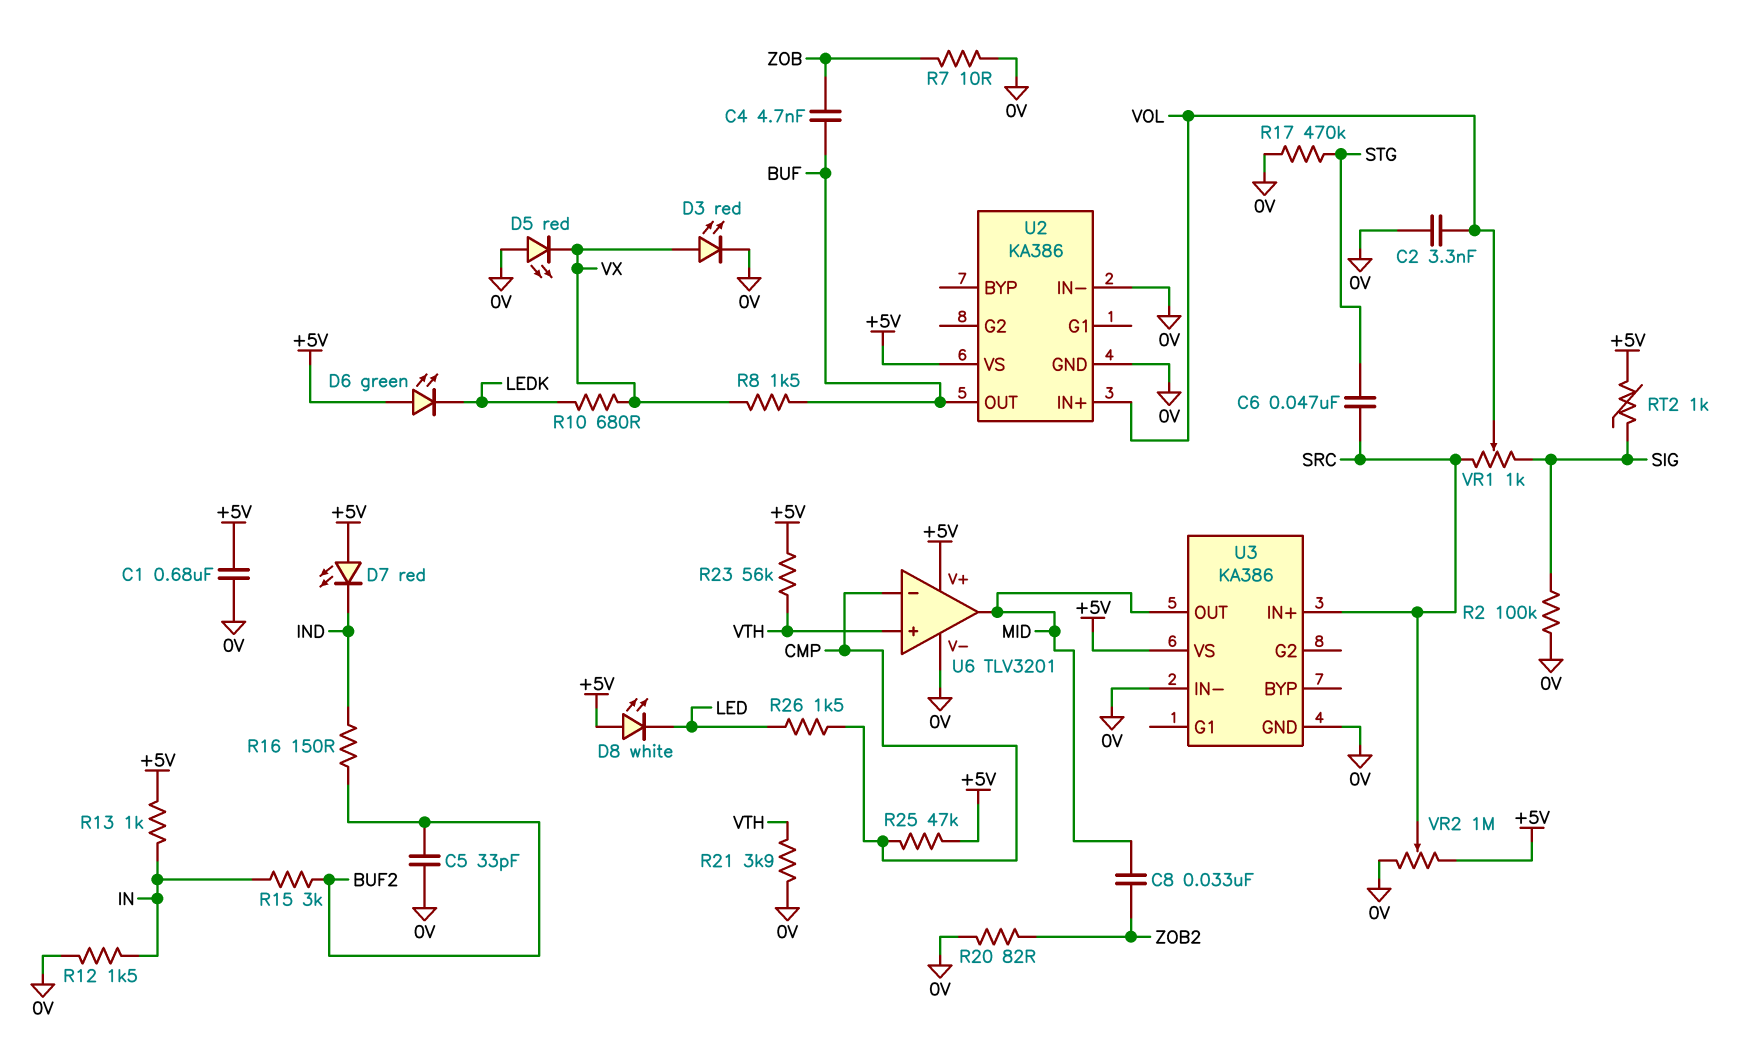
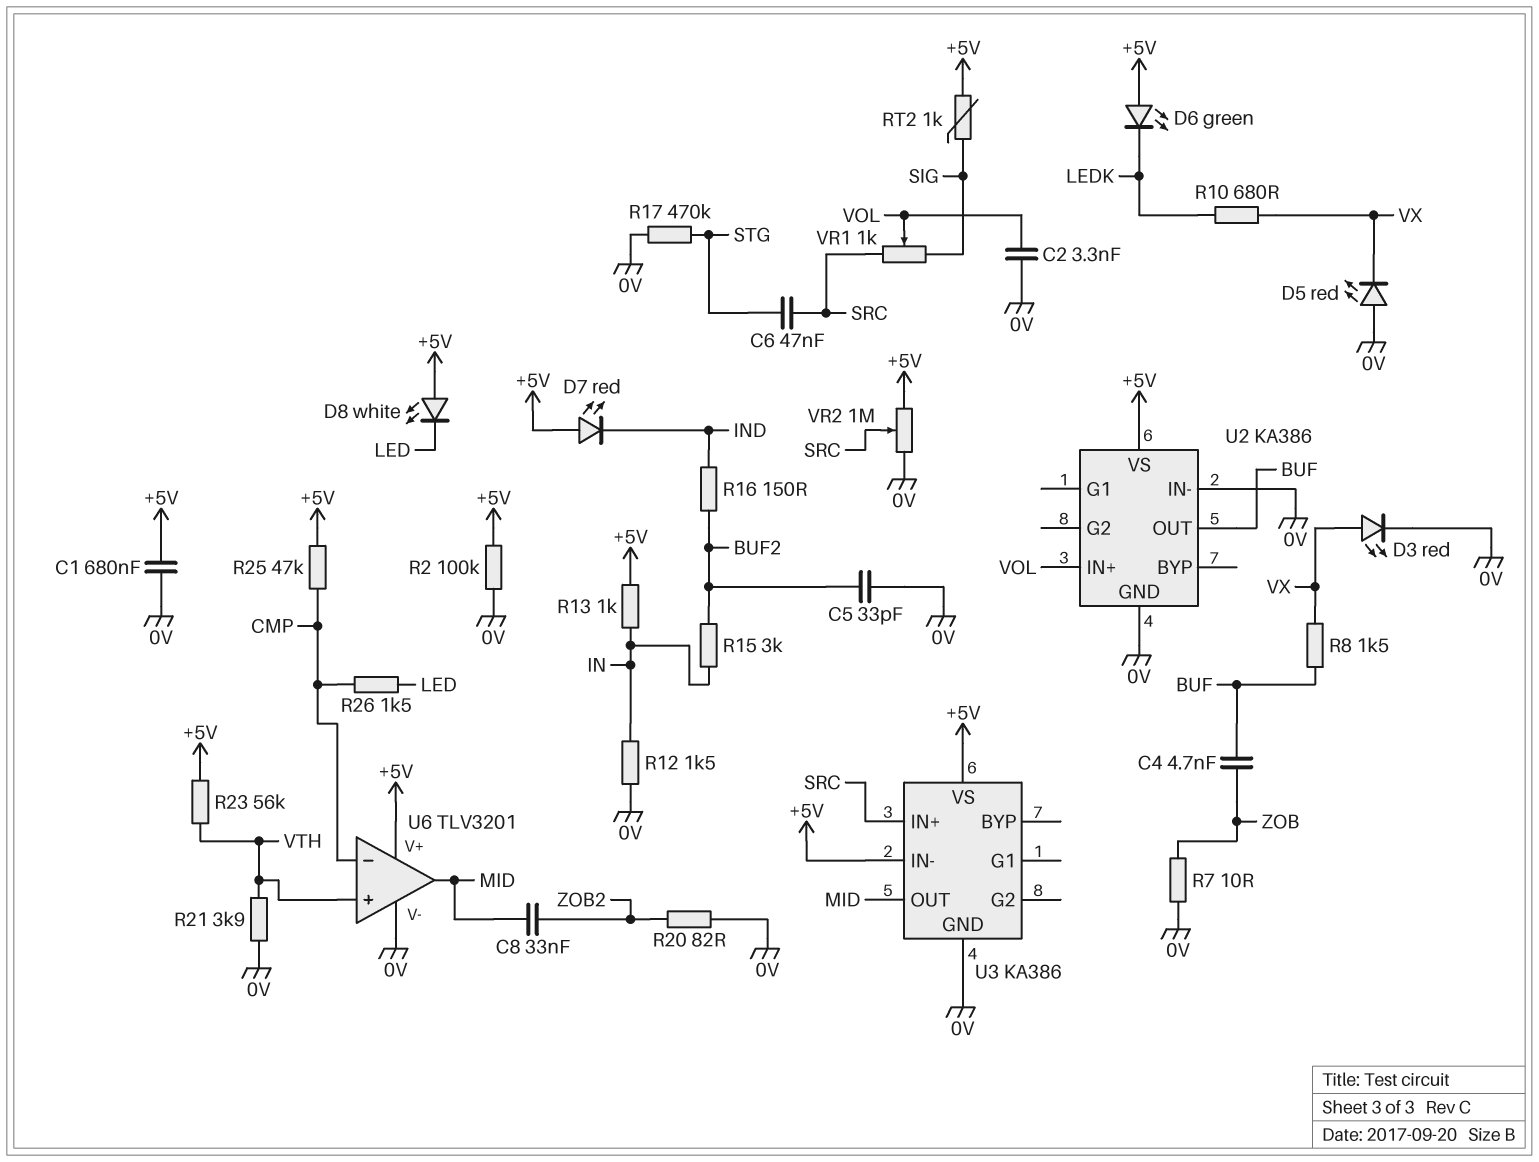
R2: 100k (0V, SIG) -> 100k (+5V, 0V)
U3 pin IN-: 0V -> +5V

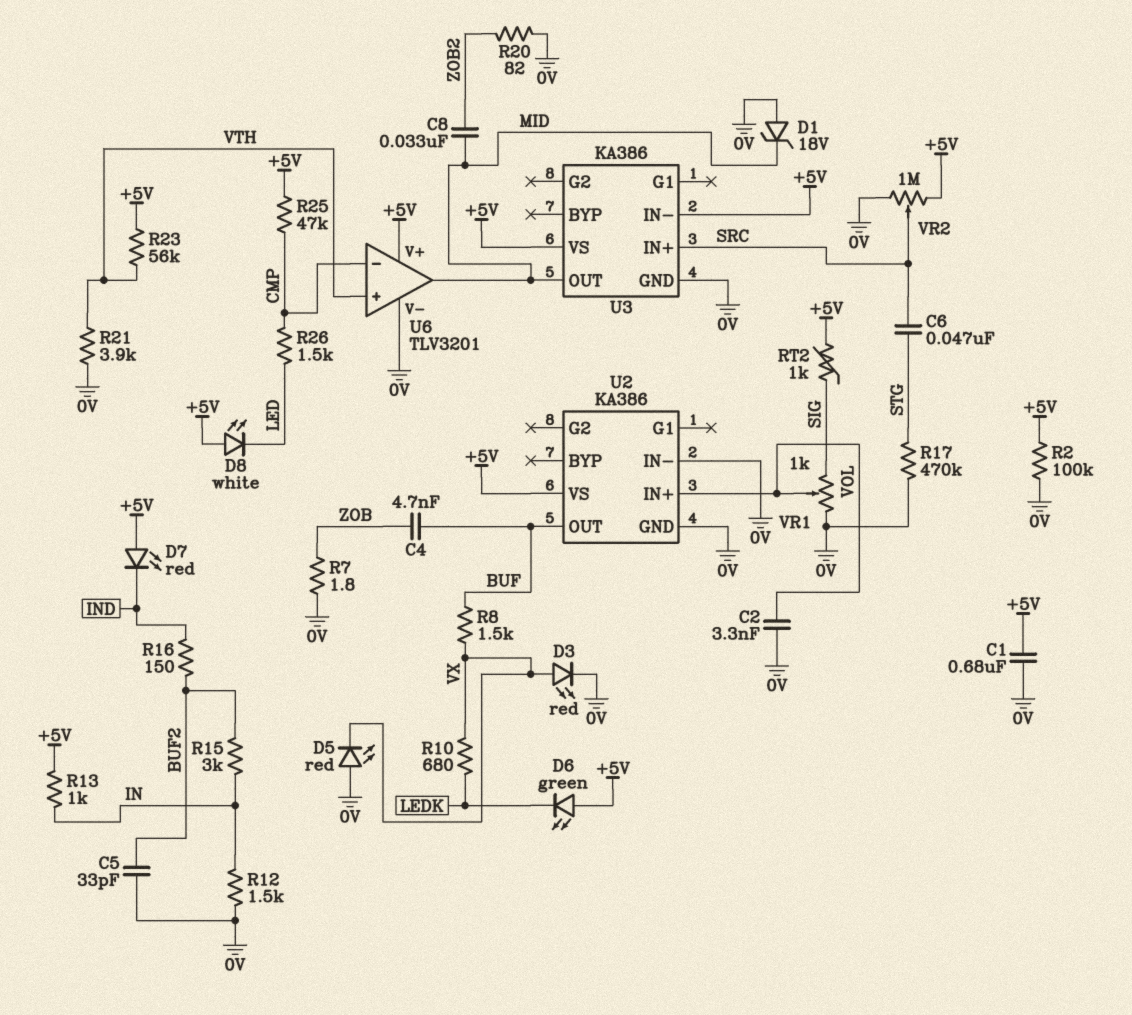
D1: none -> zener 18V (A 0V, K MID)
R7: 10 (0V, ZOB) -> 1.8 (0V, ZOB)
VR1: 1k (SIG, SRC, wiper VOL) -> 1k (0V, SIG, wiper VOL)

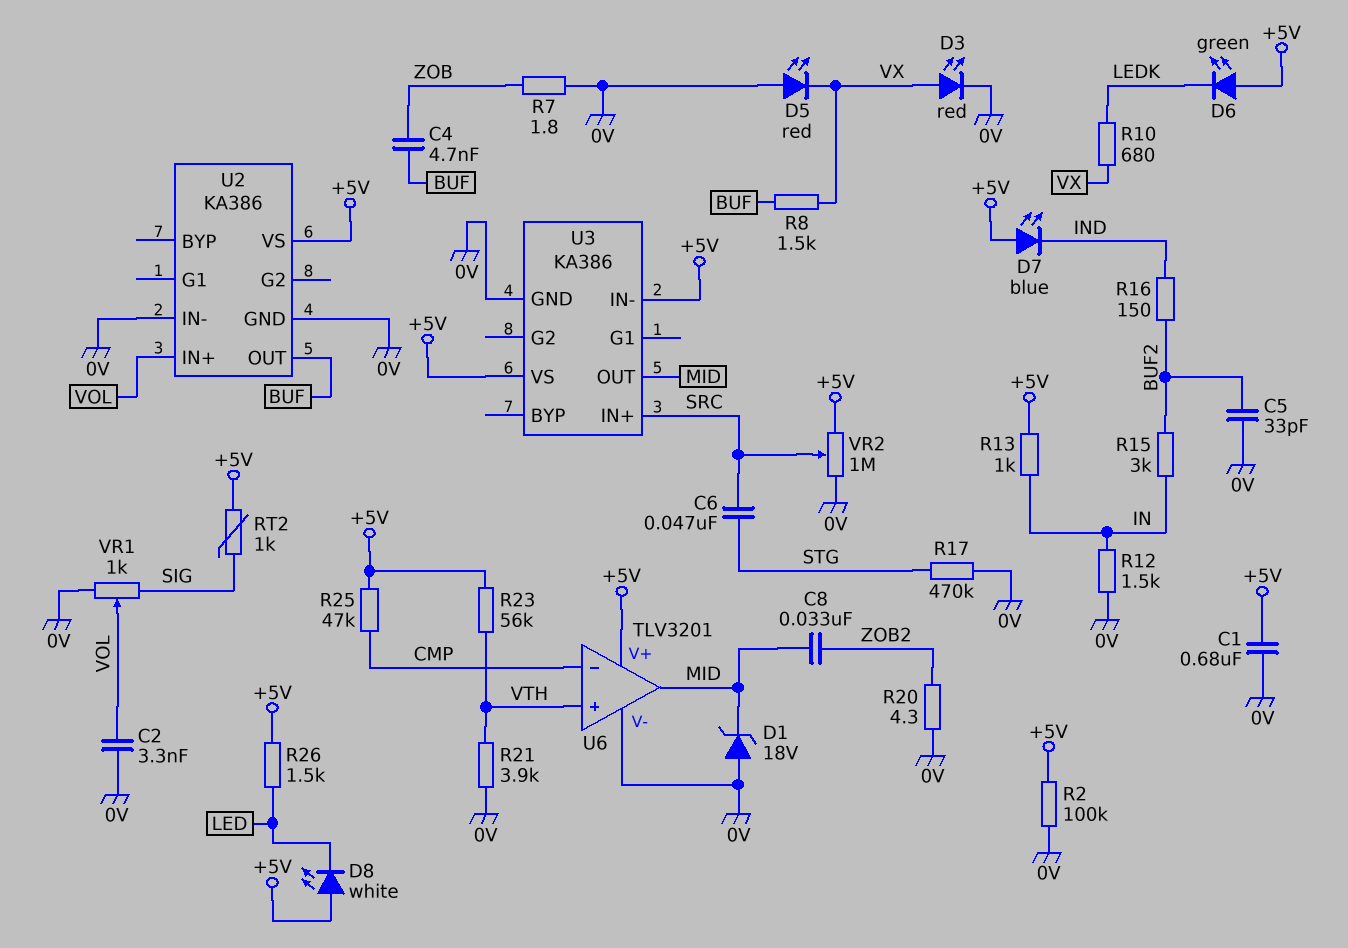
D7: LED red (A +5V, K IND) -> LED blue (A +5V, K IND)
R20: 82 (0V, ZOB2) -> 4.3 (0V, ZOB2)
R26: 1.5k (CMP, LED) -> 1.5k (+5V, LED)

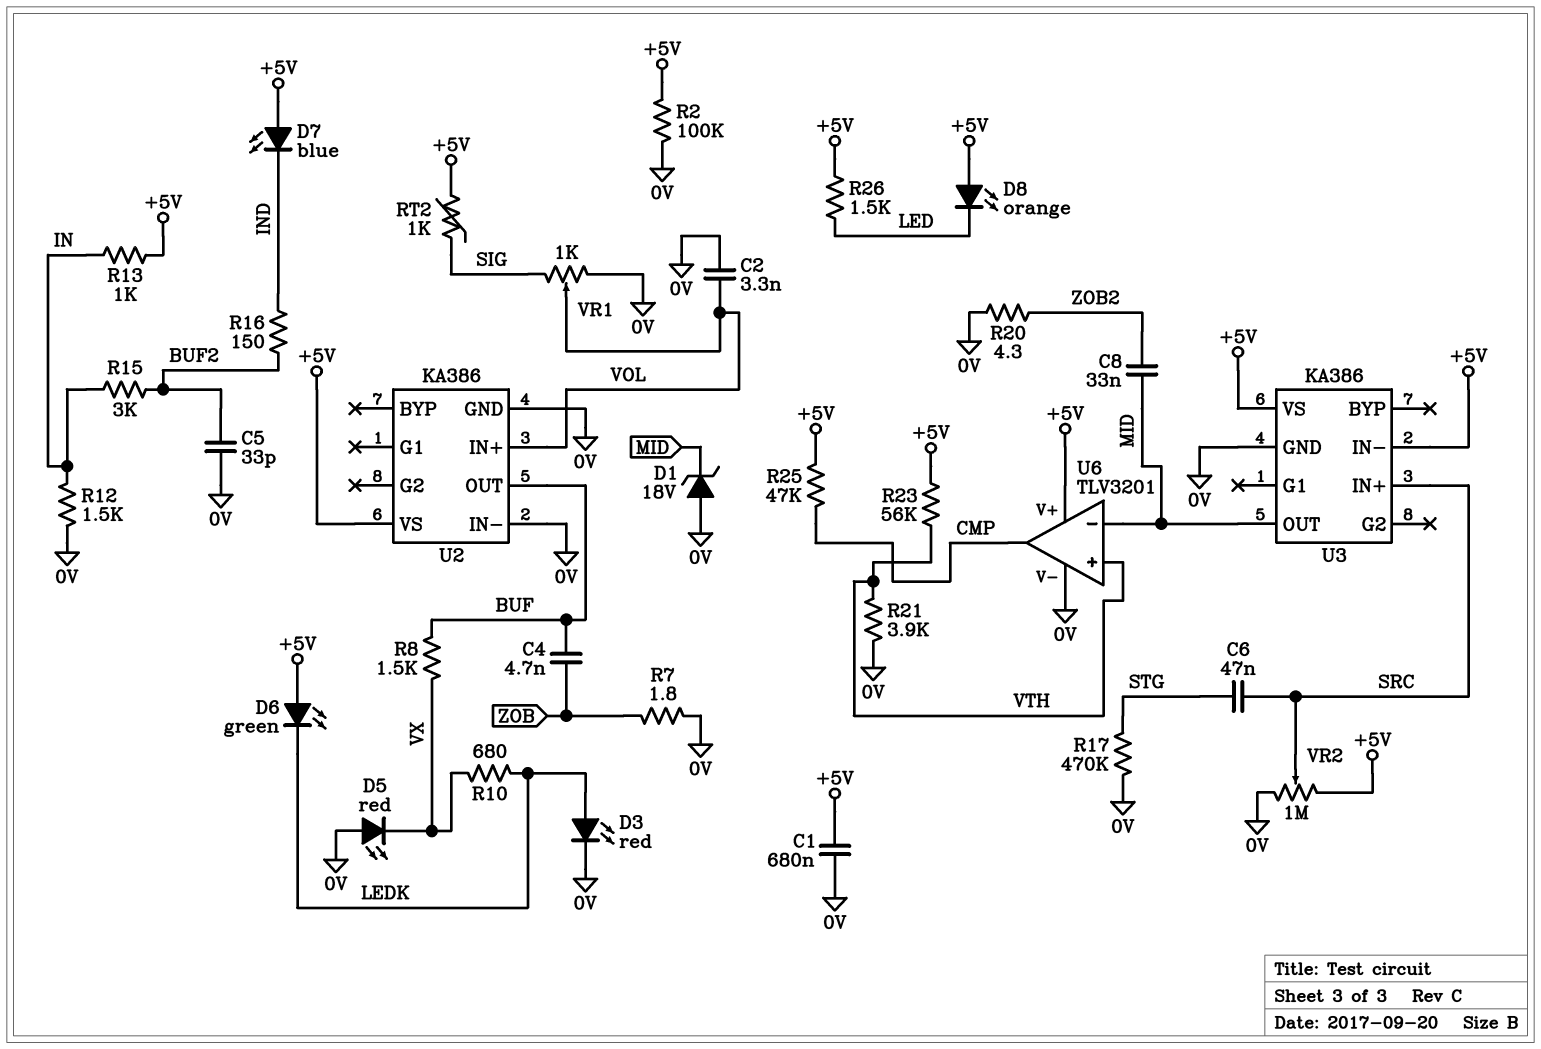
D3: LED red (A VX, K 0V) -> LED red (A LEDK, K 0V)
D8: LED white (A +5V, K LED) -> LED orange (A +5V, K LED)
U6 pin in-: CMP -> MID
U6 pin out: MID -> CMP

